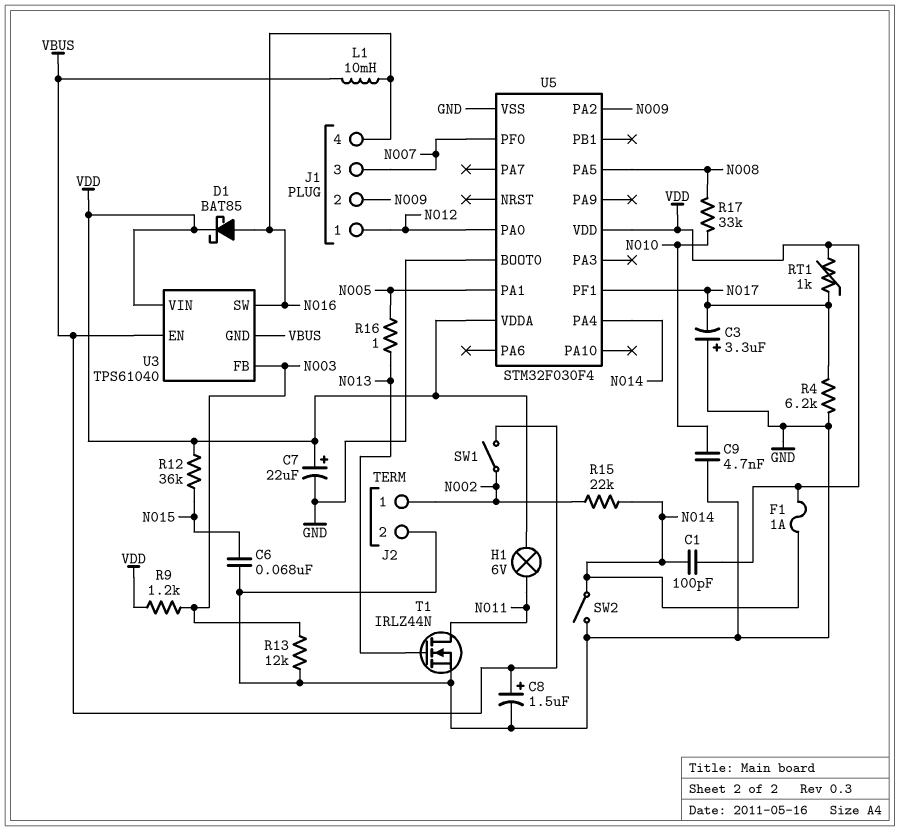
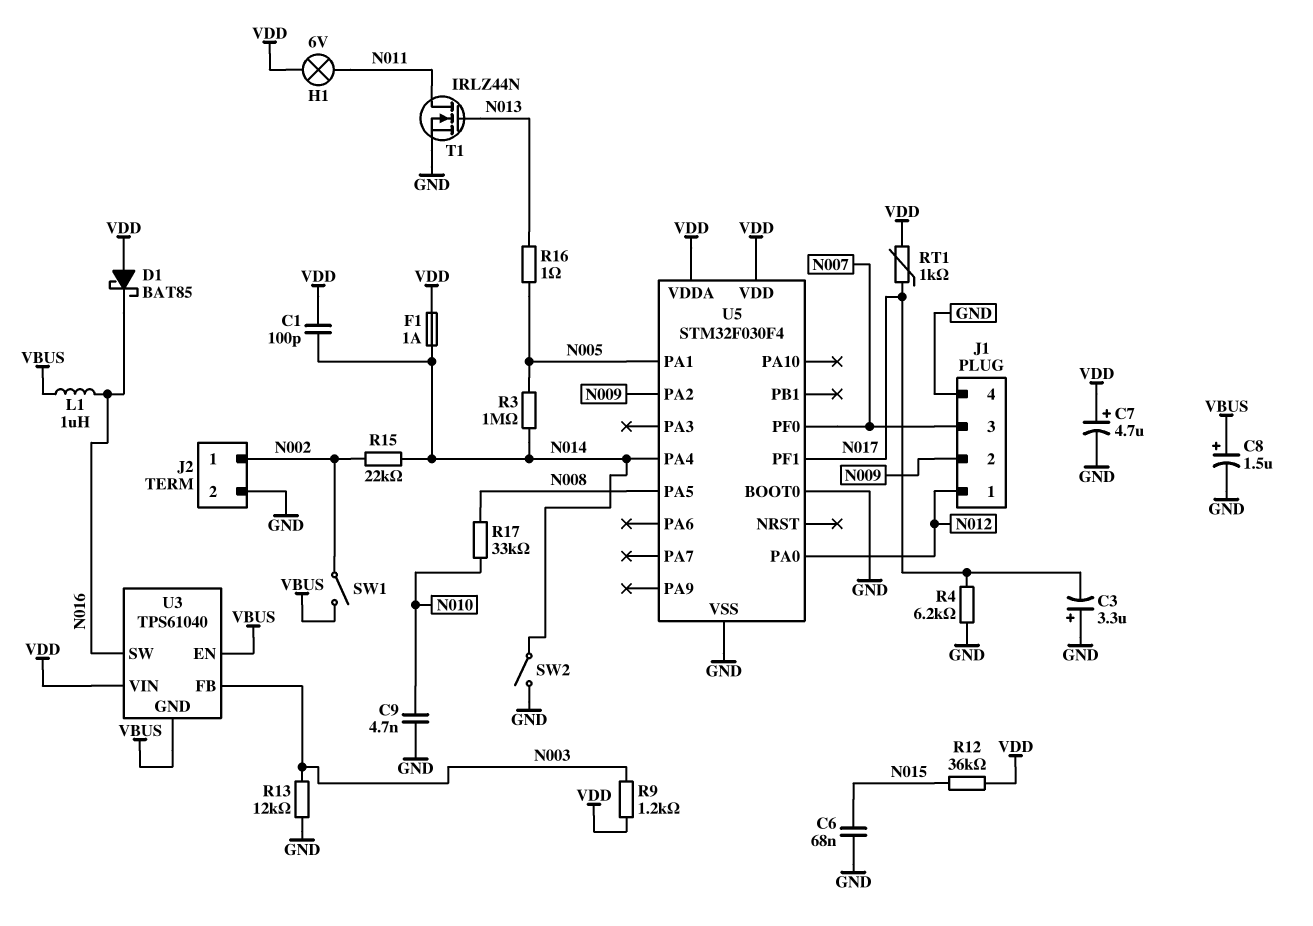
C7: 22uF (plus VDD, minus GND) -> 4.7uF (plus VDD, minus GND)
D1: schottky BAT85 (A N016, K VDD) -> schottky BAT85 (A VDD, K N016)
J1 pin 4: N016 -> GND
L1: 10mH (N016, VBUS) -> 1uH (N016, VBUS)
R3: none -> 1M (N005, N014)

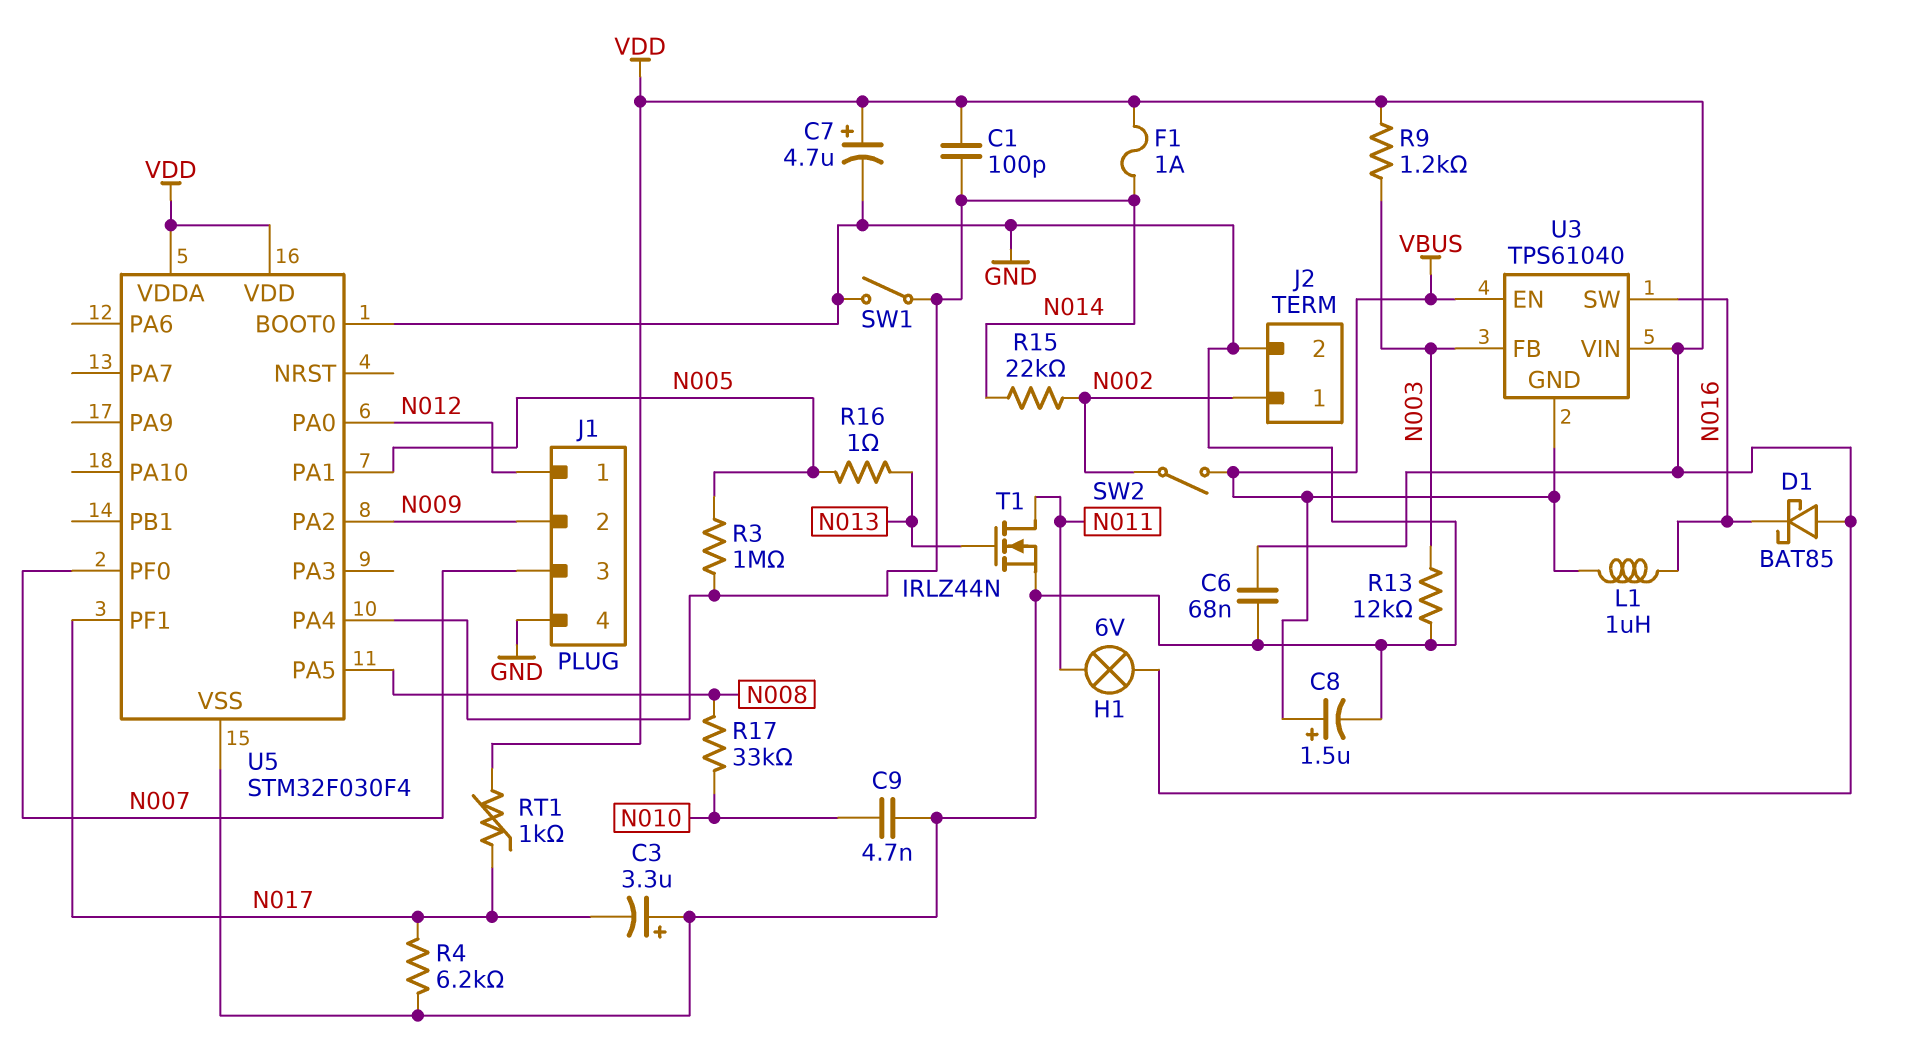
C6: 68nF (GND, N015) -> 68nF (GND, VDD)
R12: 36k (N015, VDD) -> none
SW1: switch (N002, VBUS) -> switch (GND, N014)
SW2: switch (GND, N014) -> switch (N002, VBUS)

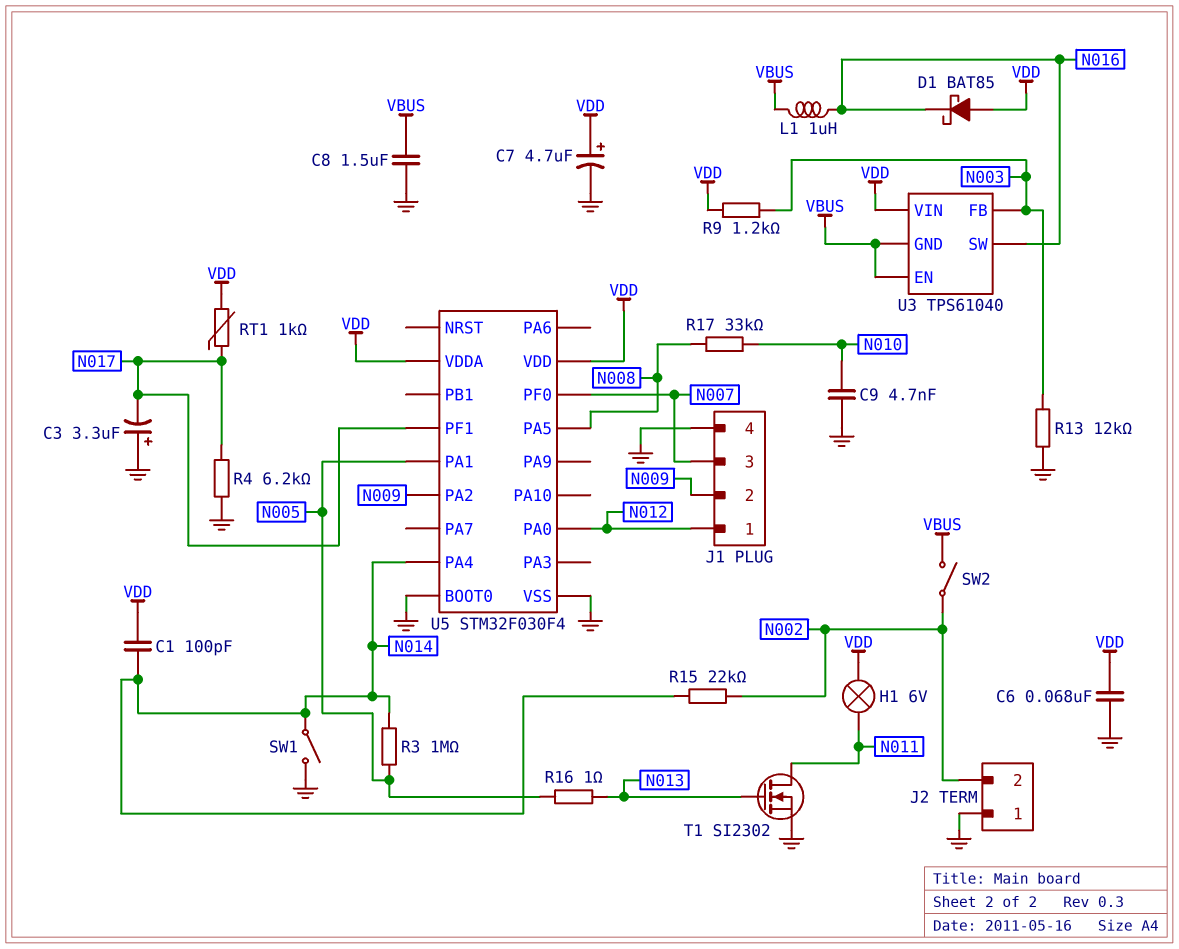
C8: 1.5uF (plus VBUS, minus GND) -> 1.5uF (GND, VBUS)
F1: 1A (N014, VDD) -> none
J2 pin 1: N002 -> GND
J2 pin 2: GND -> N002
T1: NMOS IRLZ44N (G N013, D N011, S GND) -> NMOS SI2302 (G N013, D N011, S GND)

